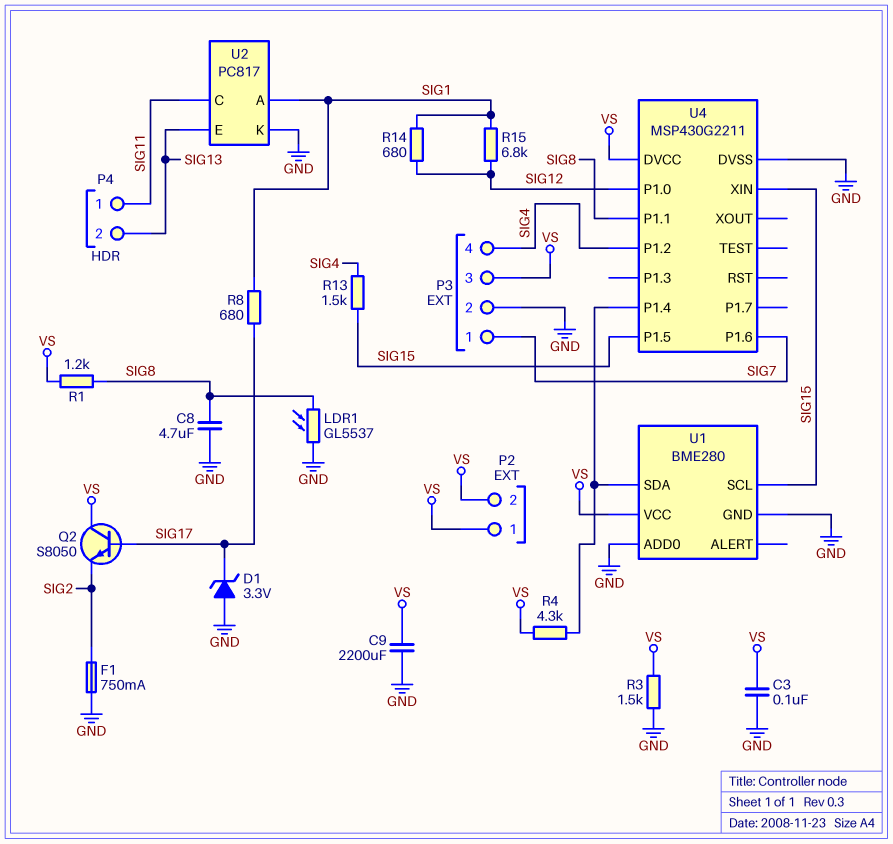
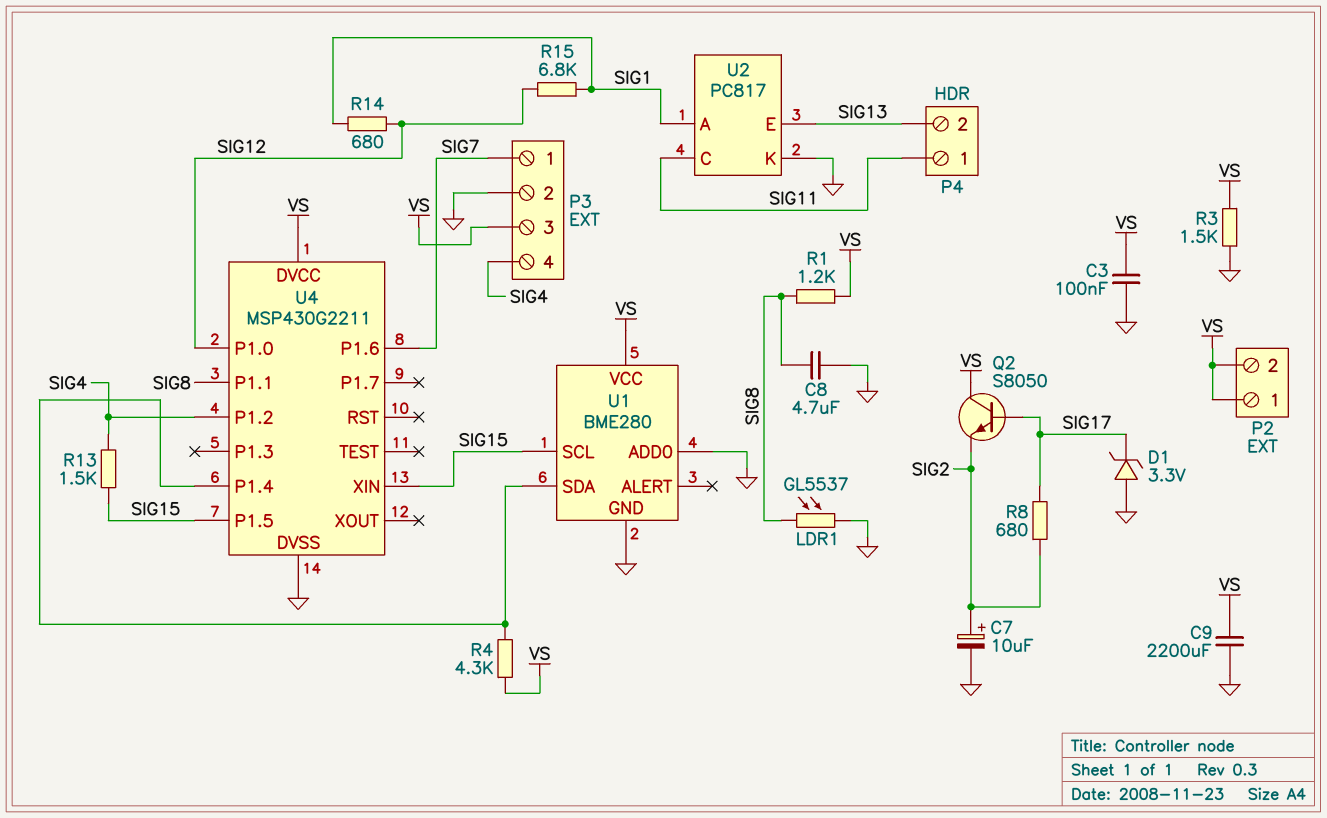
C7: none -> 10uF (plus SIG2, minus GND)
F1: 750mA (GND, SIG2) -> none
R8: 680 (SIG1, SIG17) -> 680 (SIG2, SIG17)

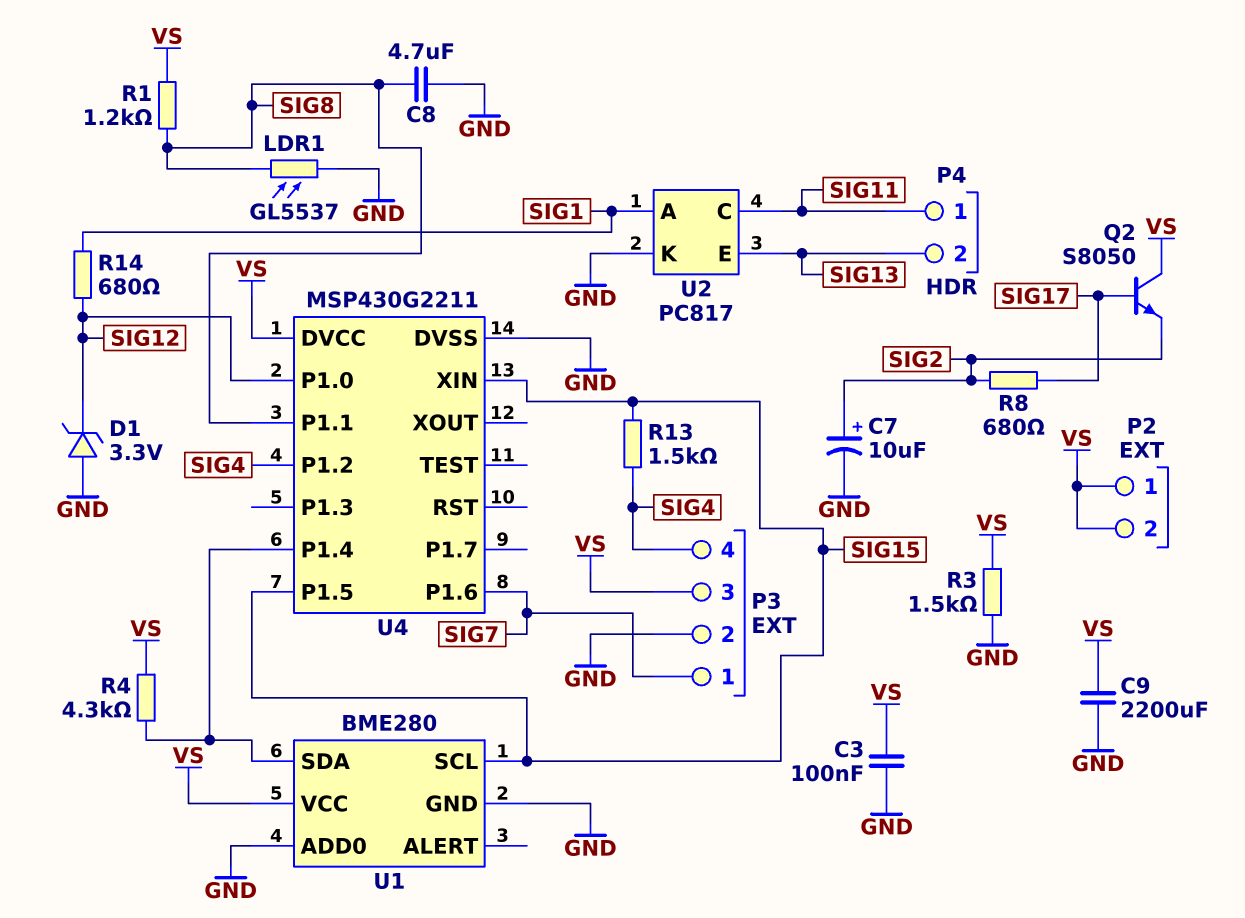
D1: zener 3.3V (A GND, K SIG17) -> zener 3.3V (A GND, K SIG12)
R15: 6.8k (SIG1, SIG12) -> none

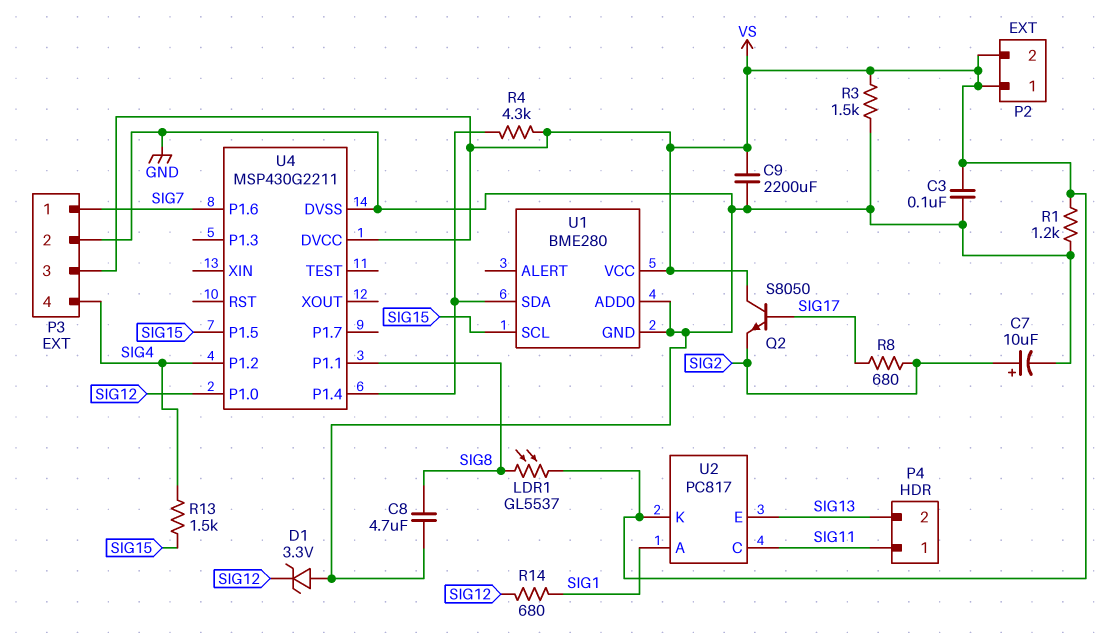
LDR1: GL5537 (GND, SIG8) -> GL5537 (SIG8, VS)
R1: 1.2k (SIG8, VS) -> 1.2k (GND, VS)
U2 pin K: GND -> VS
U4 pin XIN: SIG15 -> none

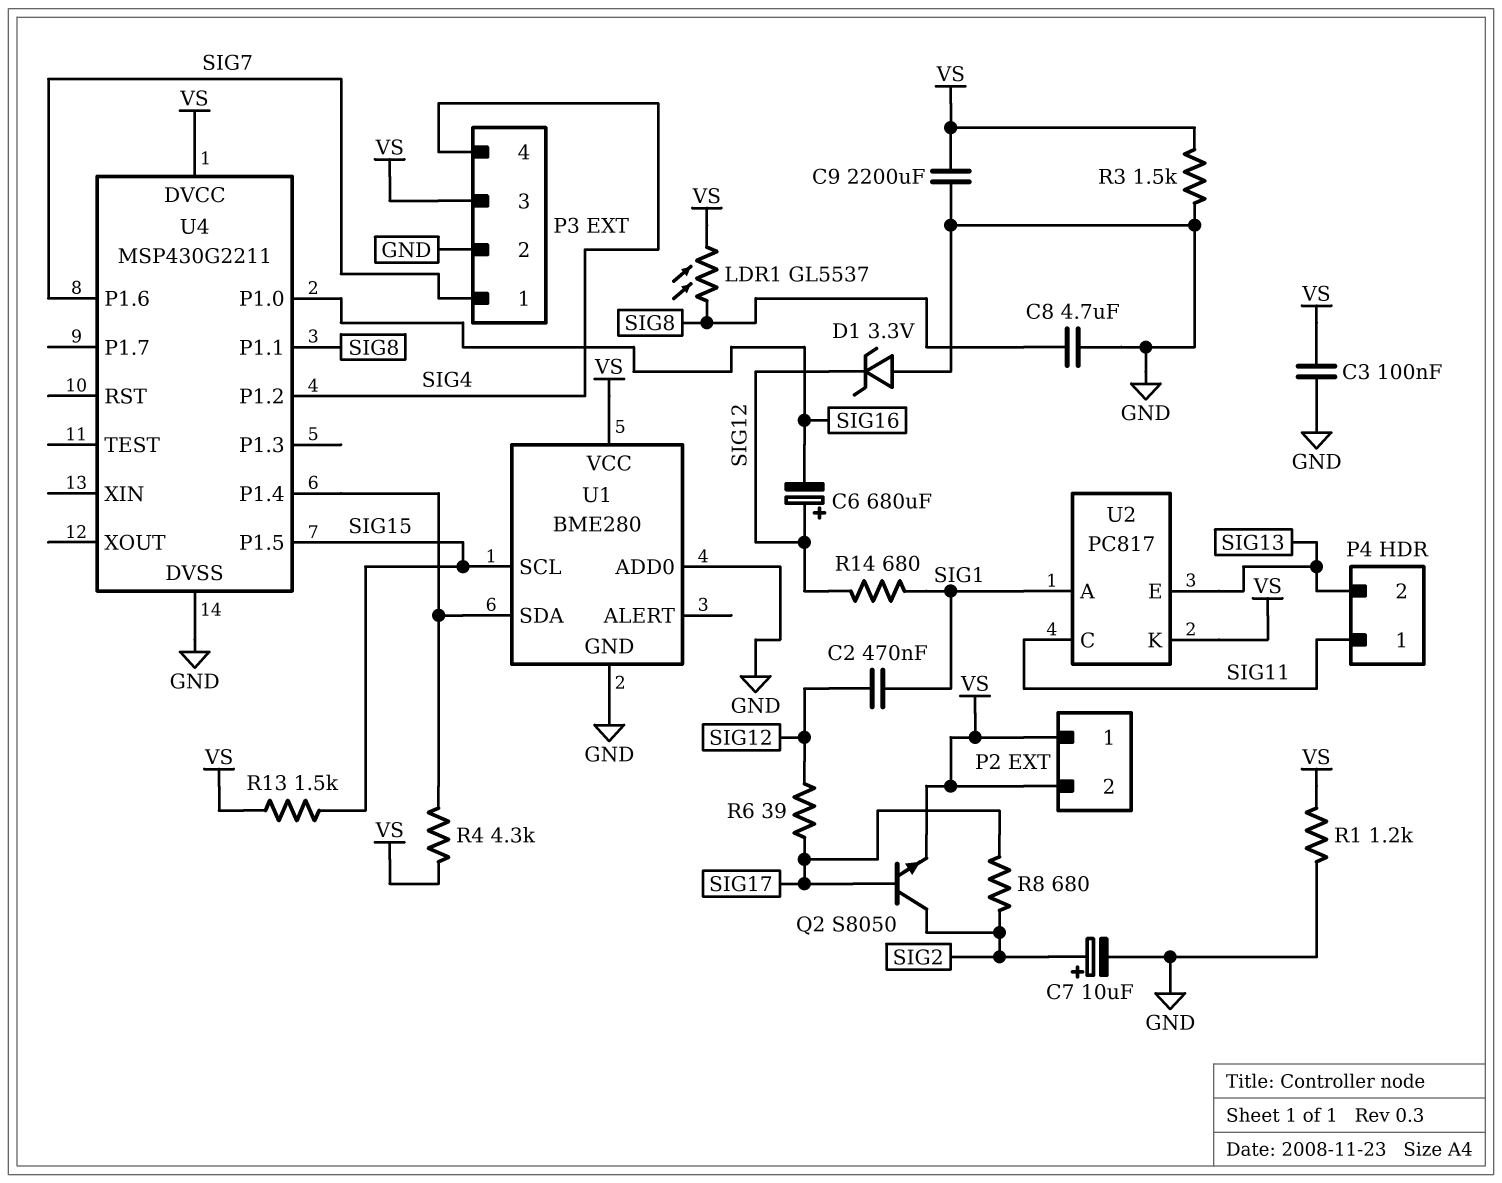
C2: none -> 470nF (SIG1, SIG12)
C6: none -> 680uF (plus SIG12, minus SIG16)
Q2: NPN S8050 (B SIG17, C VS, E SIG2) -> NPN S8050 (B SIG17, C SIG2, E VS)
R6: none -> 39 (SIG12, SIG17)
R13: 1.5k (SIG4, SIG15) -> 1.5k (SIG15, VS)
U4 pin P1.0: SIG12 -> SIG16

